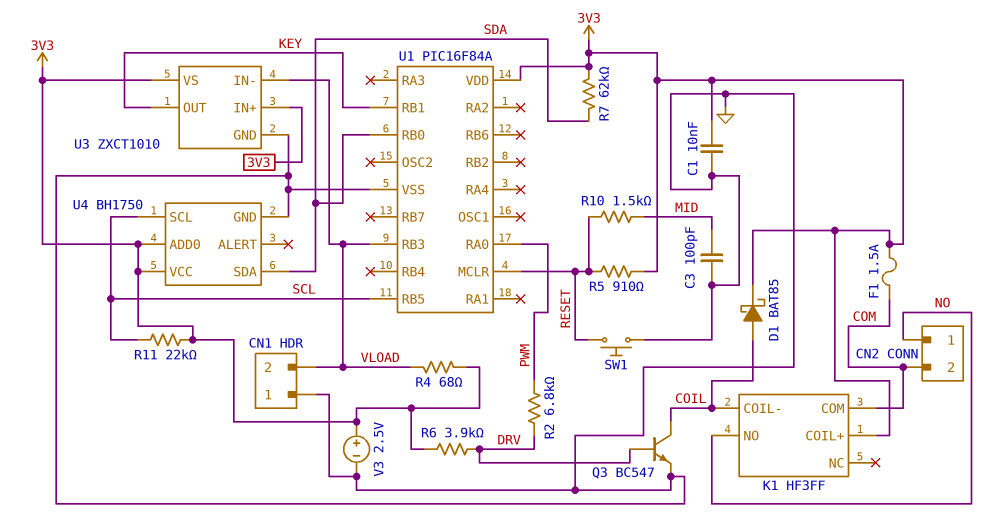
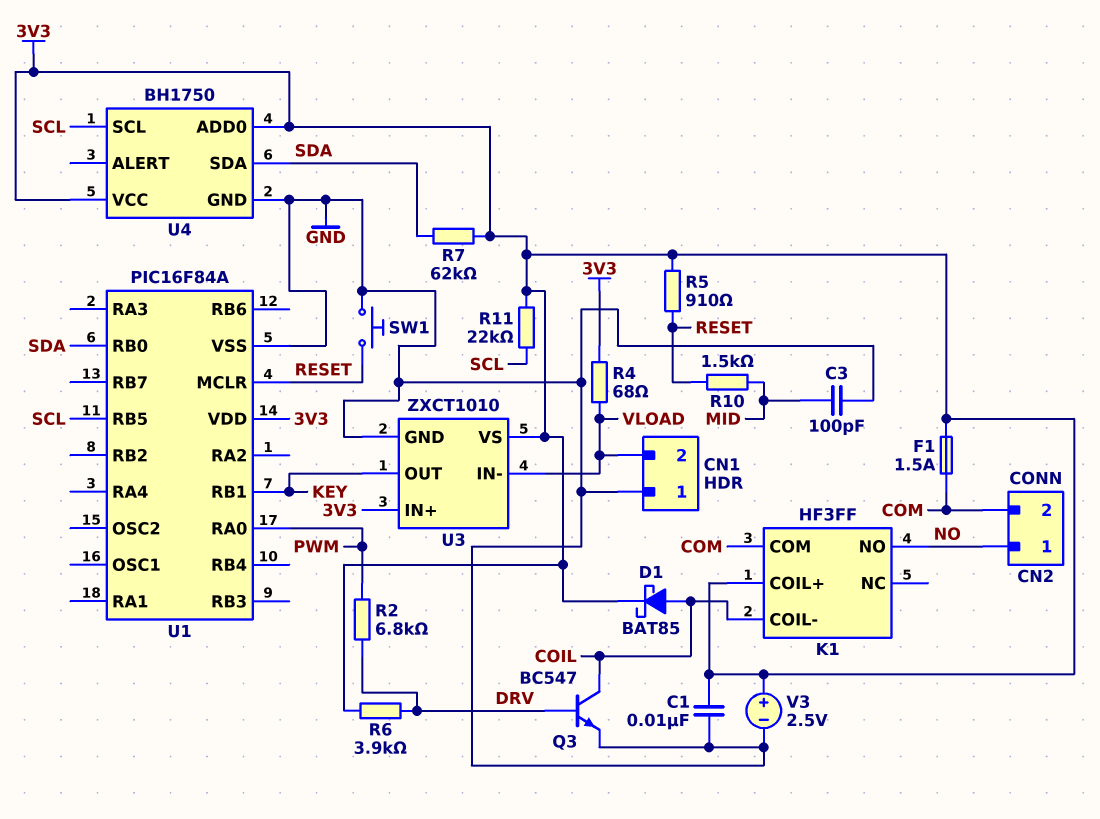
U1 pin RB3: VLOAD -> none

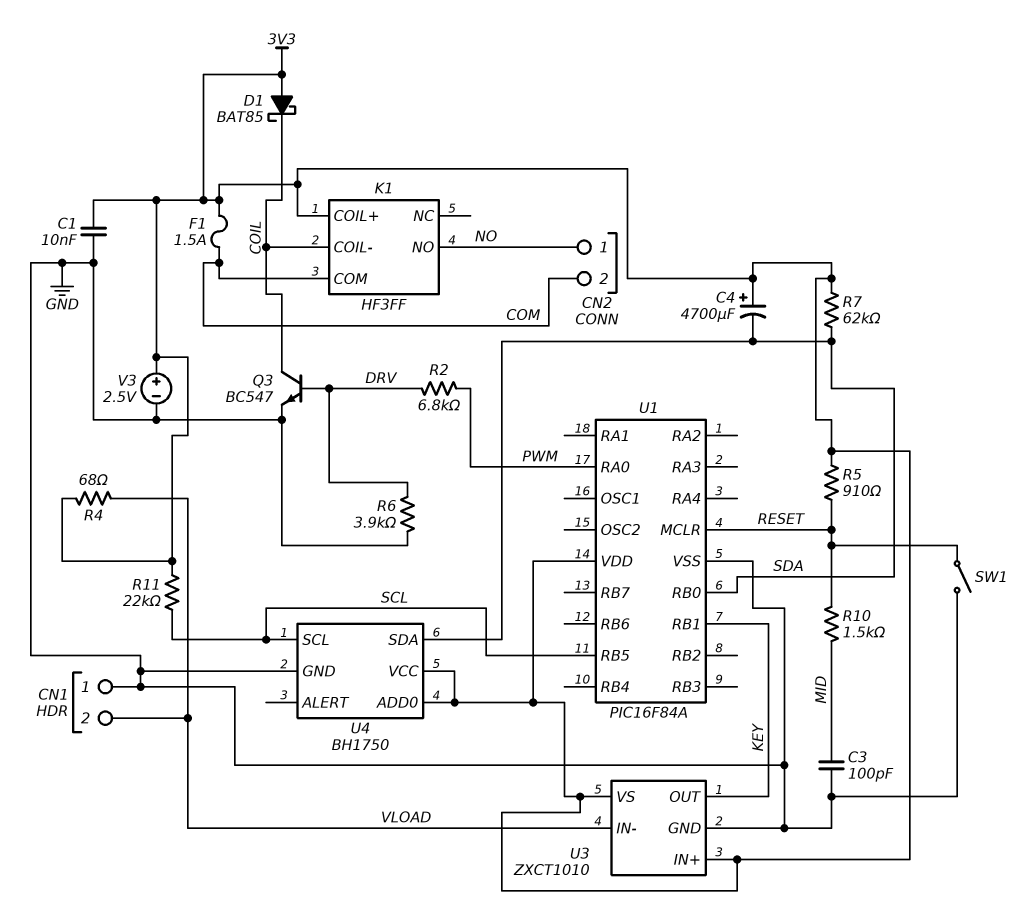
C4: none -> 4700uF (plus 3V3, minus SDA)
D1: schottky BAT85 (A COIL, K 3V3) -> schottky BAT85 (A 3V3, K COIL)
R6: 3.9k (3V3, DRV) -> 3.9k (DRV, GND)
SW1: button (GND, RESET) -> switch (GND, RESET)

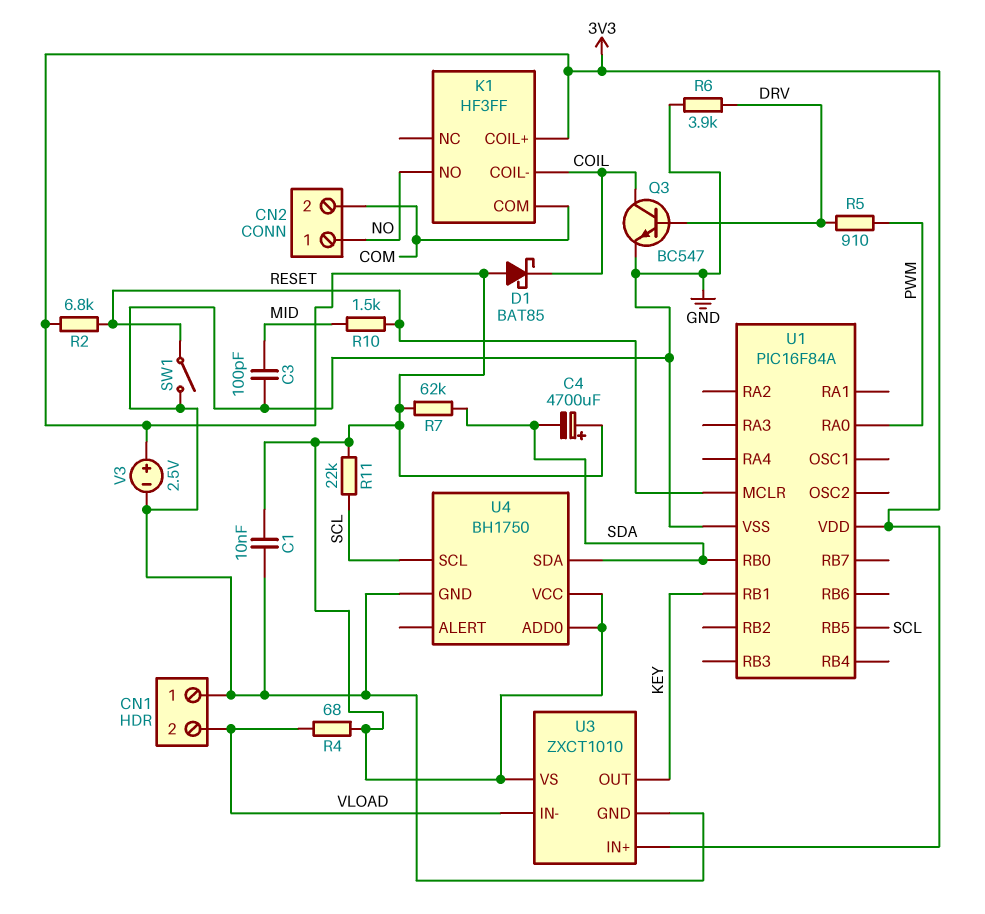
F1: 1.5A (3V3, COM) -> none
R2: 6.8k (DRV, PWM) -> 6.8k (3V3, RESET)
R5: 910 (3V3, RESET) -> 910 (DRV, PWM)

